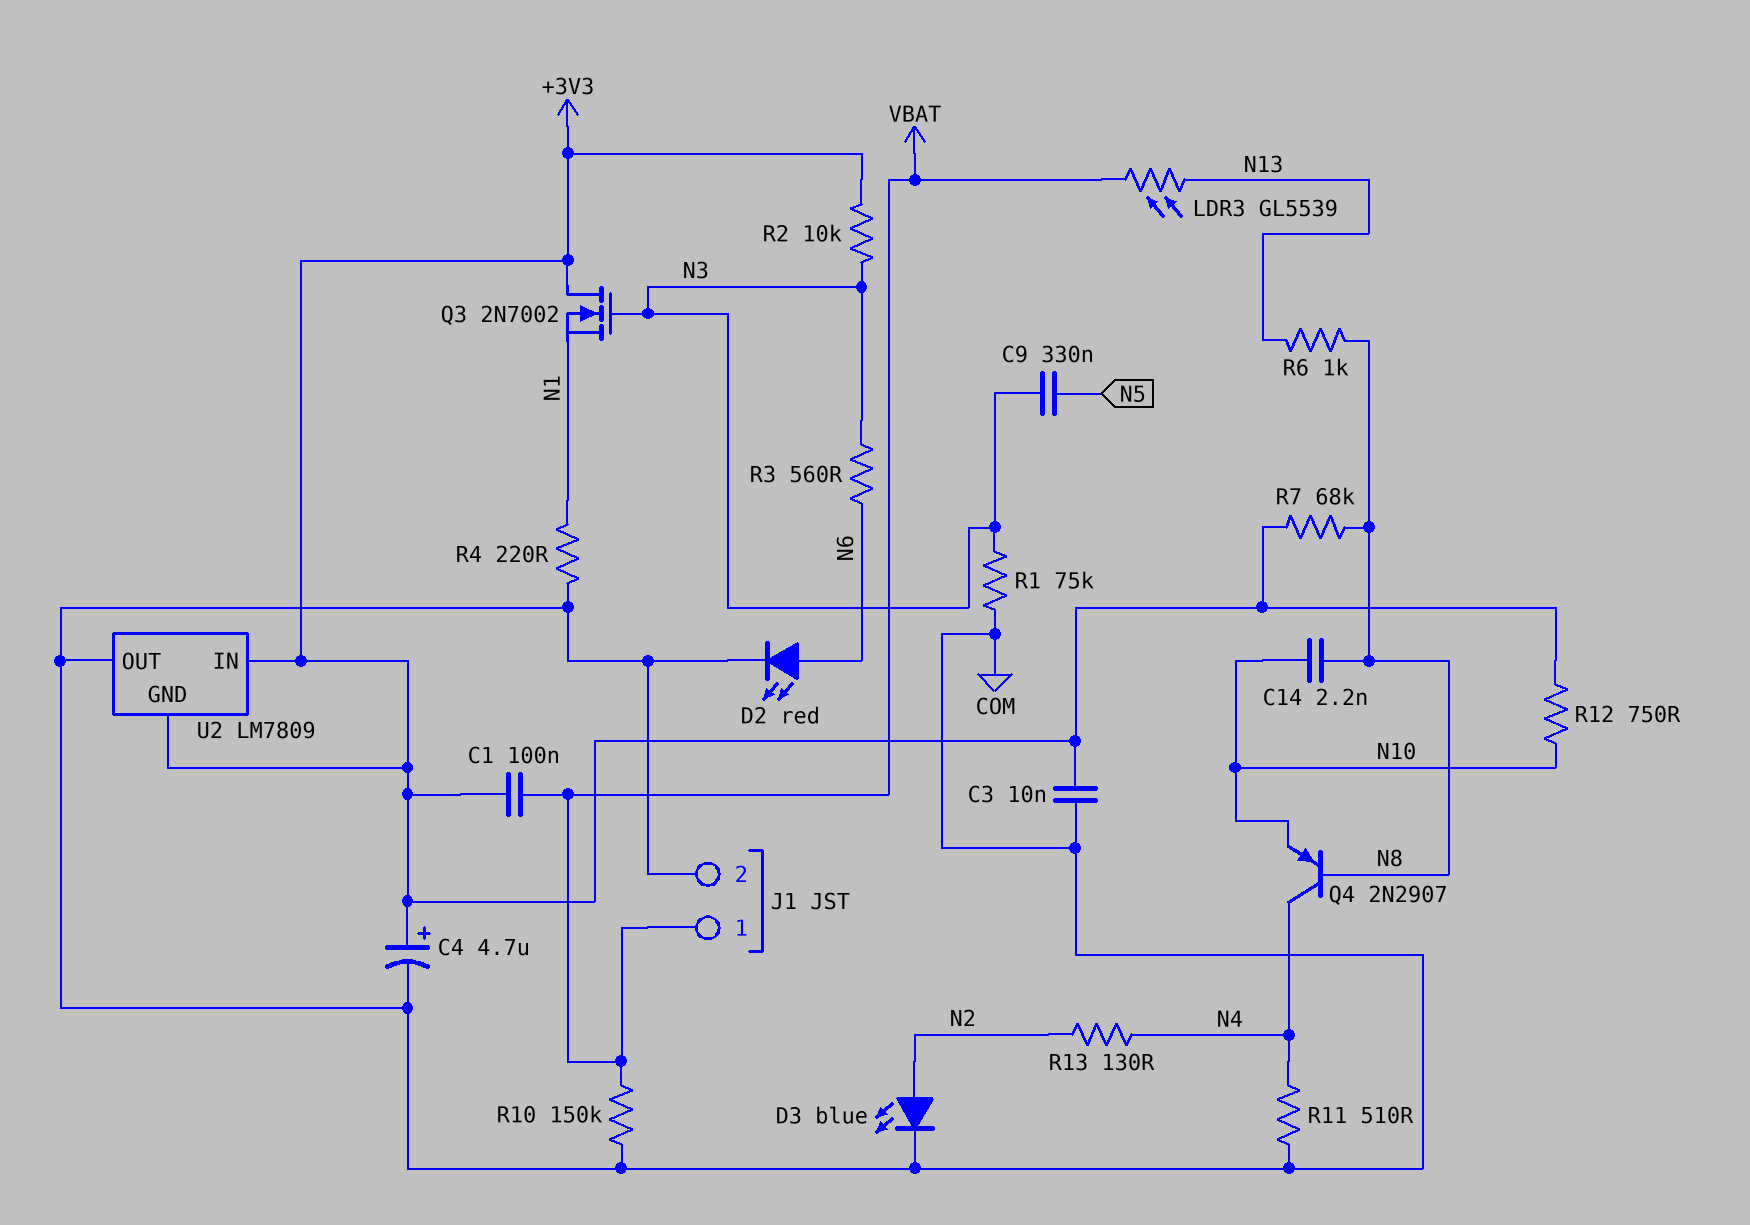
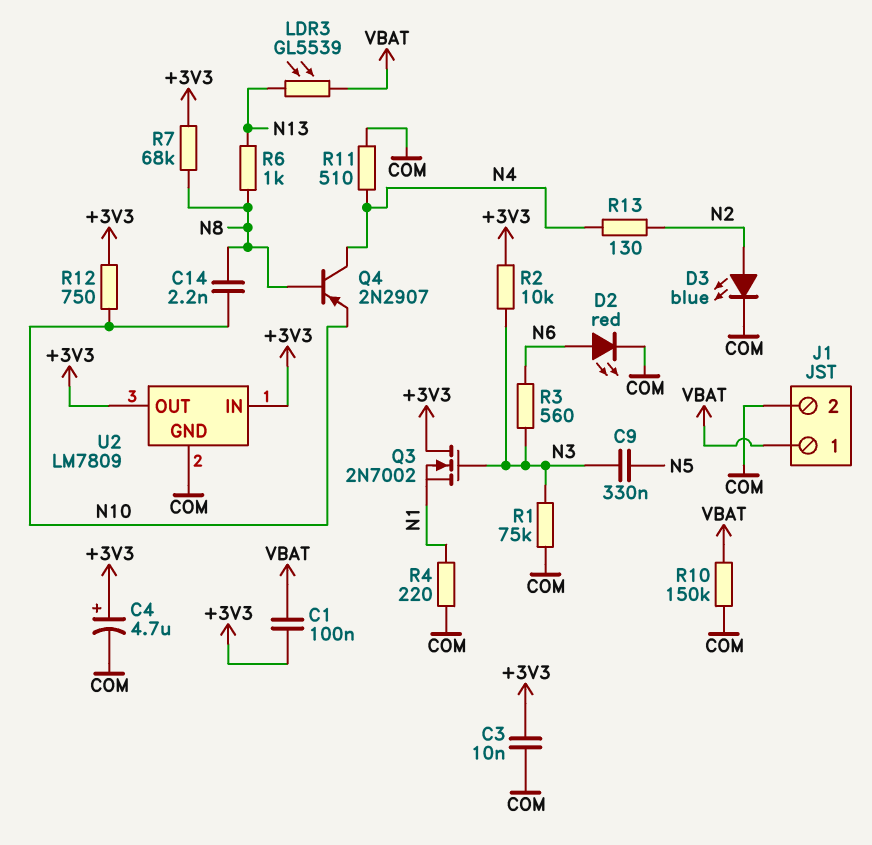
U2 pin GND: +3V3 -> COM
U2 pin OUT: COM -> +3V3

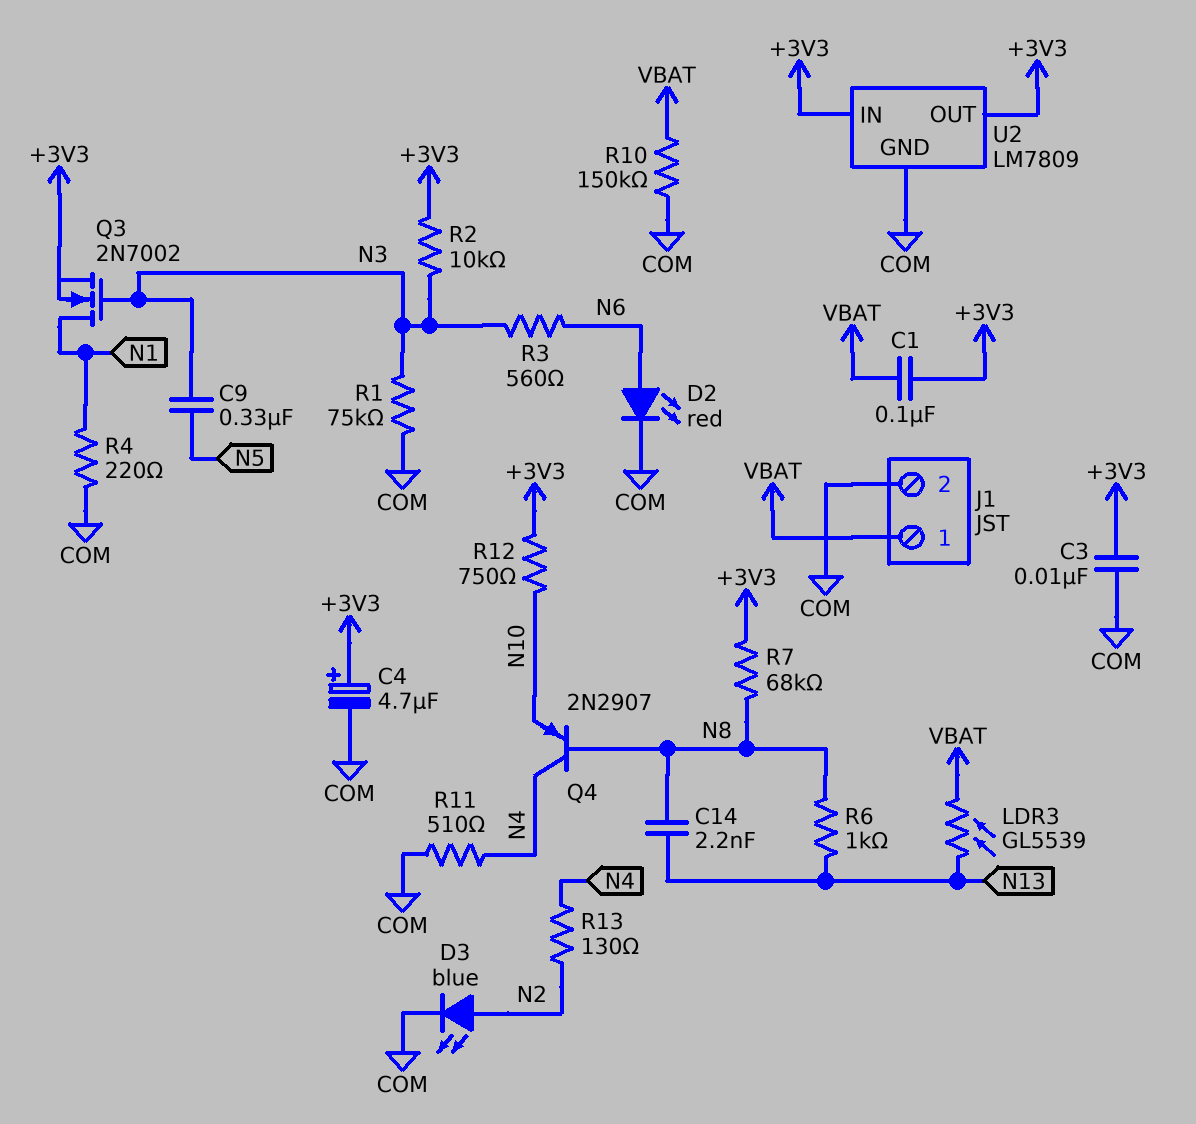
C14: 2.2nF (N8, N10) -> 2.2nF (N8, N13)
Q3: NMOS 2N7002 (G N3, D +3V3, S N1) -> NMOS 2N7002 (G N3, D N1, S +3V3)

